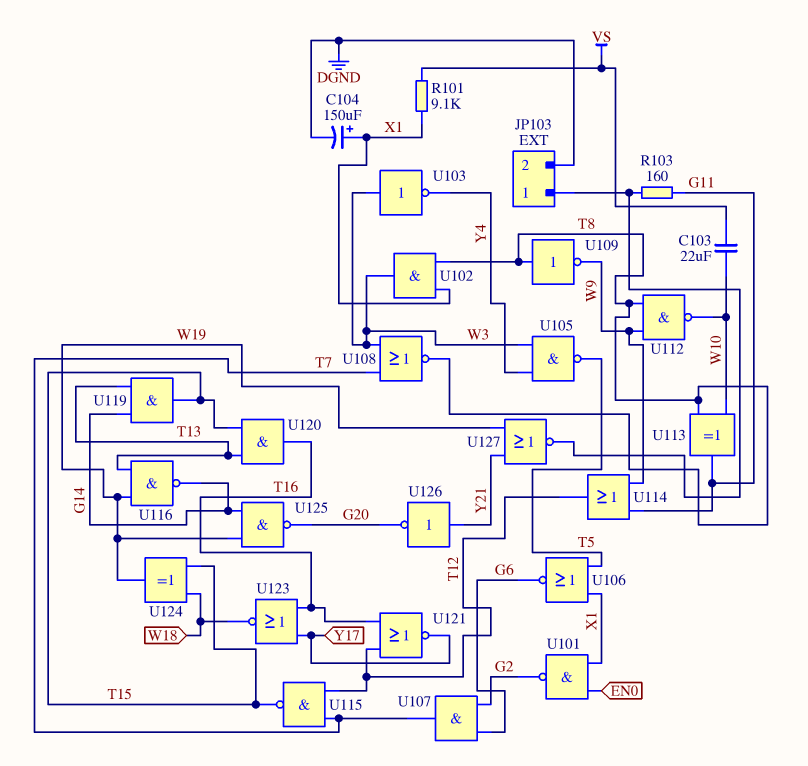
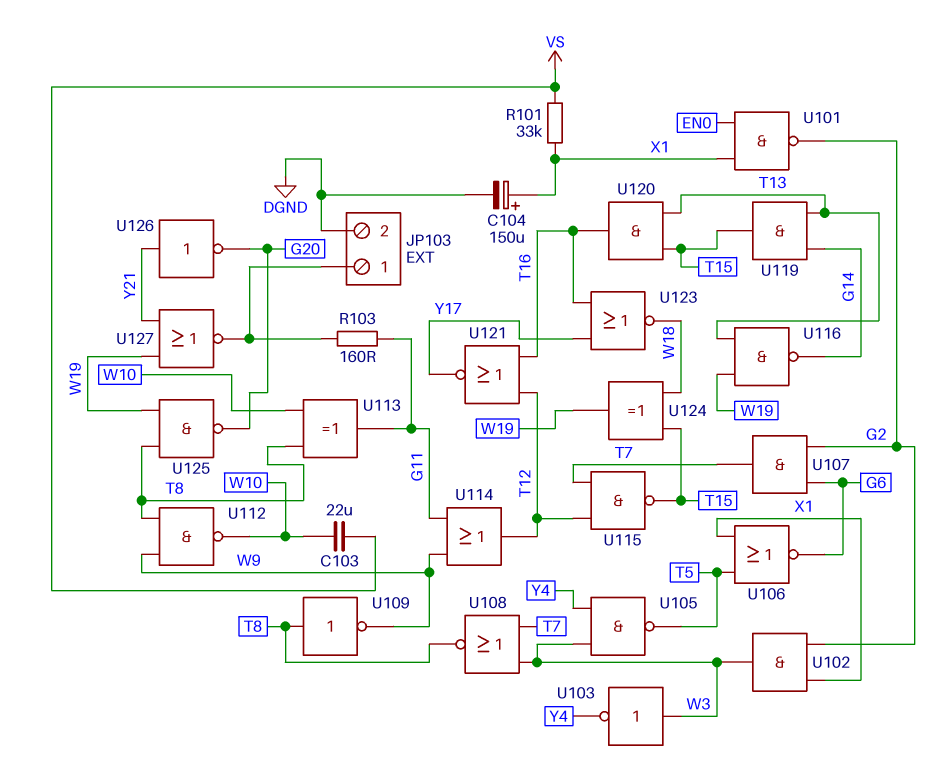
R101: 9.1k (VS, X1) -> 33k (VS, X1)
U102: AND (in T8, in X1, out W3) -> AND (in G2, in X1, out W3)
U125: NAND (in G14, in W19, out G20) -> NAND (in T8, in W19, out G20)

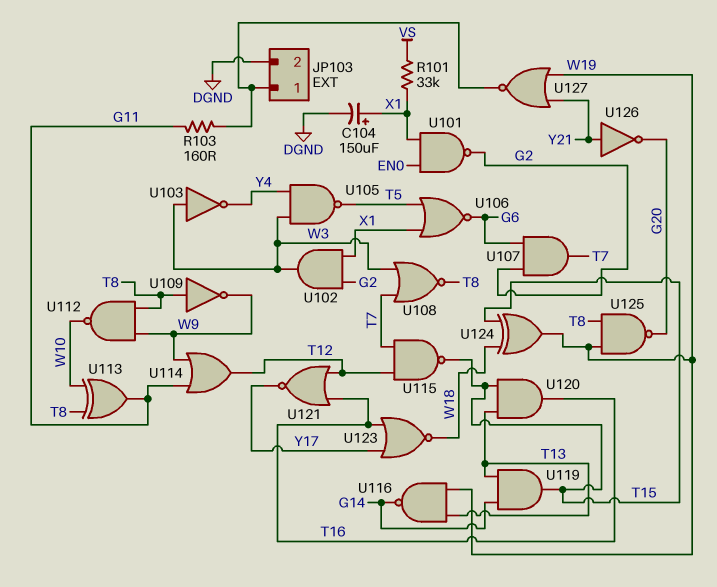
C103: 22uF (VS, W10) -> none

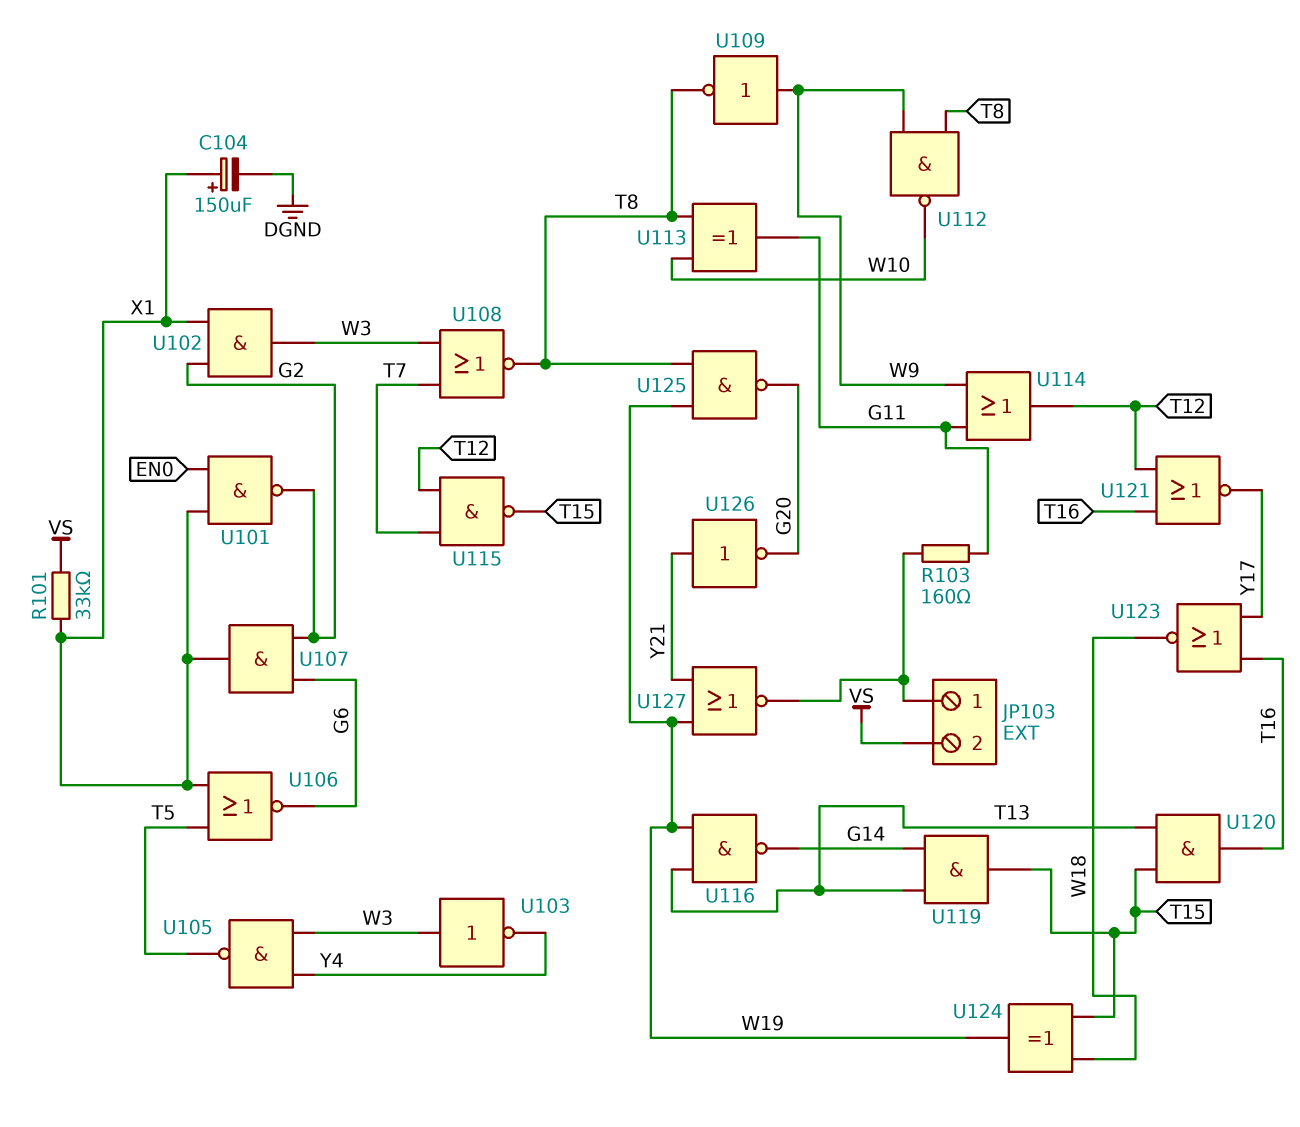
JP103 pin 2: DGND -> VS
U107: AND (in G2, in G6, out T7) -> AND (in G2, in G6, out X1)
U109: NOT (in T8, out W9) -> NOT (in W9, out T8)

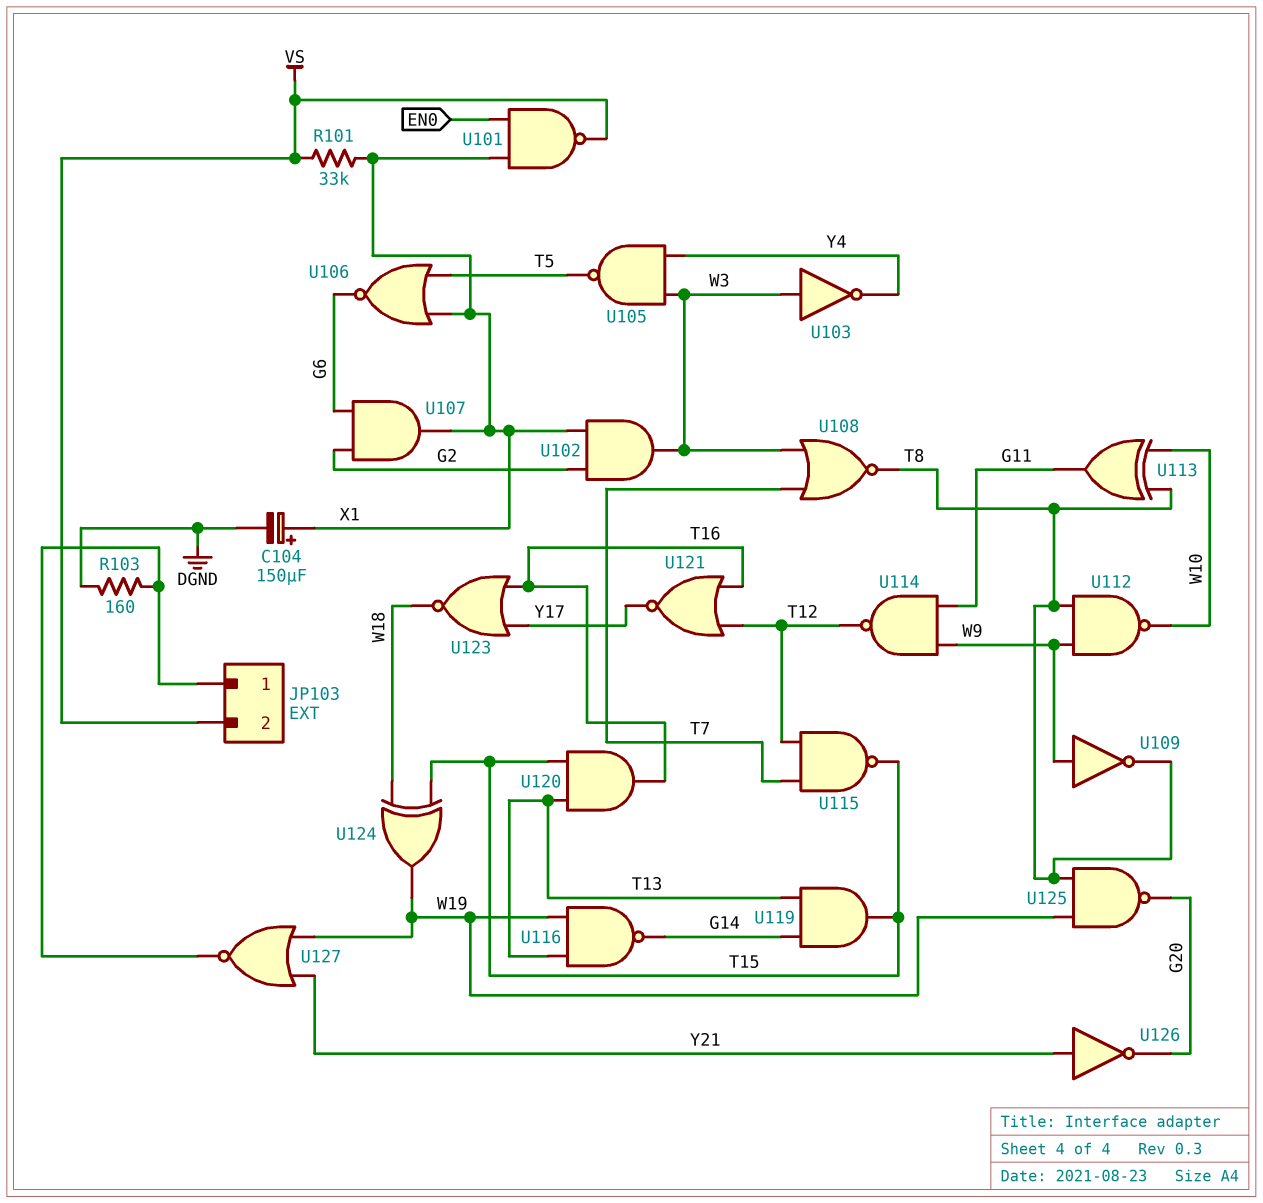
R103: 160 (G11, JP103/1) -> 160 (DGND, JP103/1)
U101: NAND (in EN0, in X1, out G2) -> NAND (in EN0, in X1, out VS)
U114: OR (in G11, in W9, out T12) -> NAND (in G11, in W9, out T12)

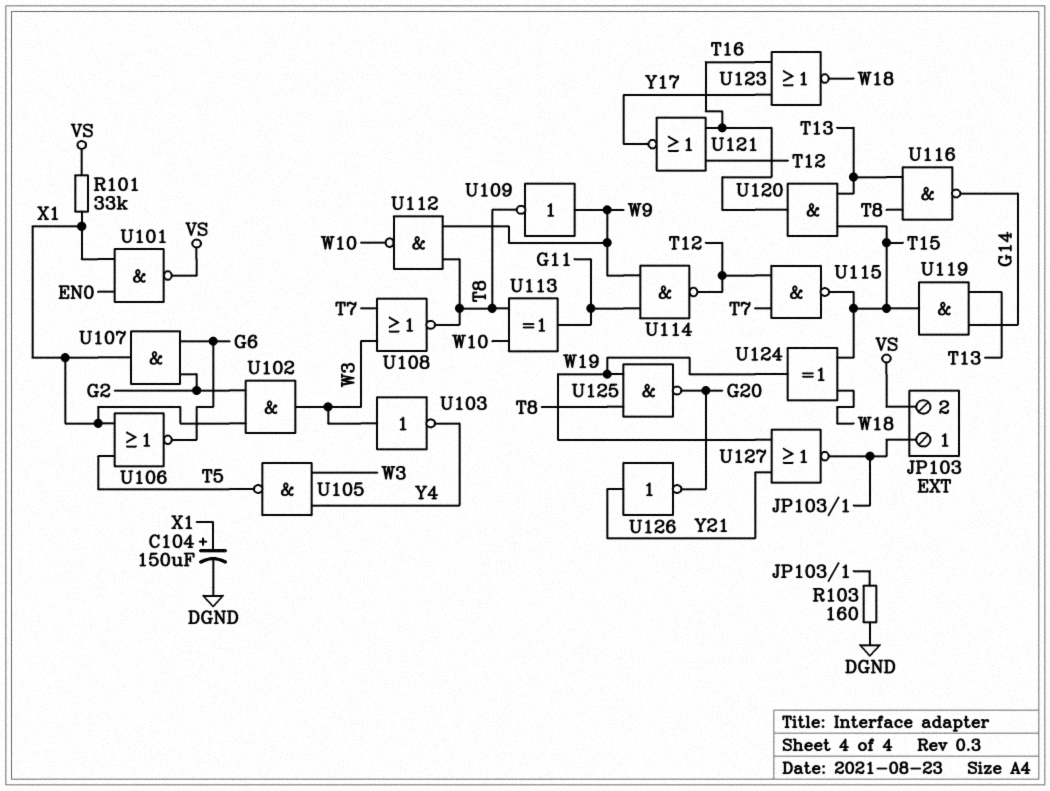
U116: NAND (in T13, in W19, out G14) -> NAND (in T8, in T13, out G14)

